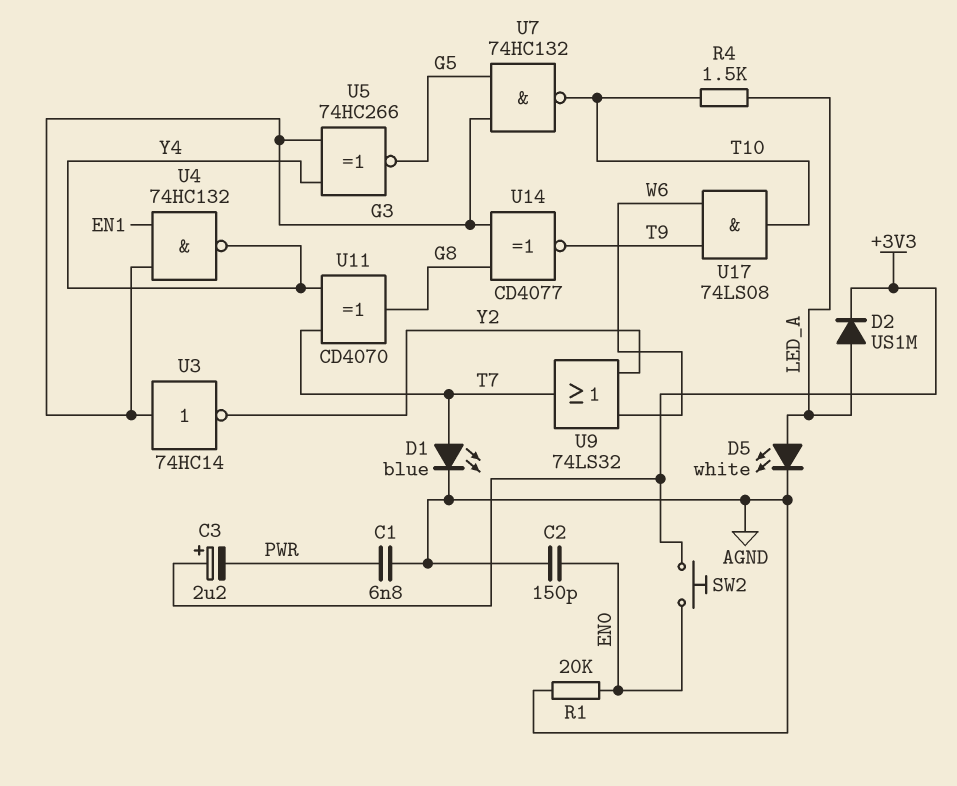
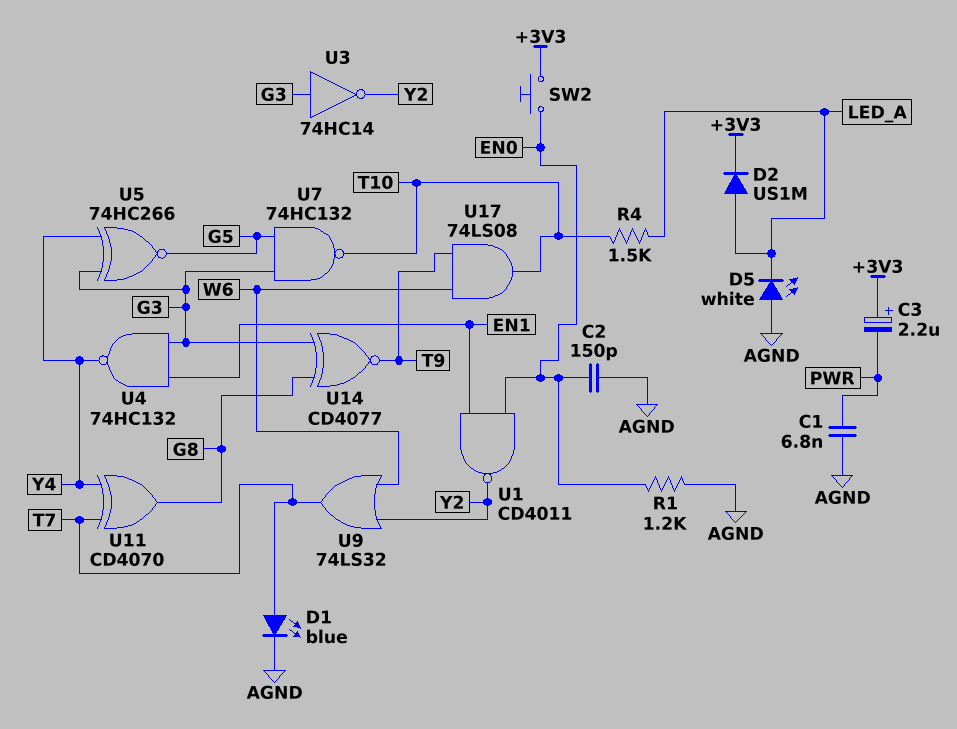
D5: LED white (A LED_A, K AGND) -> LED white (A AGND, K LED_A)
R1: 20k (AGND, EN0) -> 1.2k (AGND, EN0)
U1: none -> NAND CD4011 (in EN0, in EN1, out Y2)

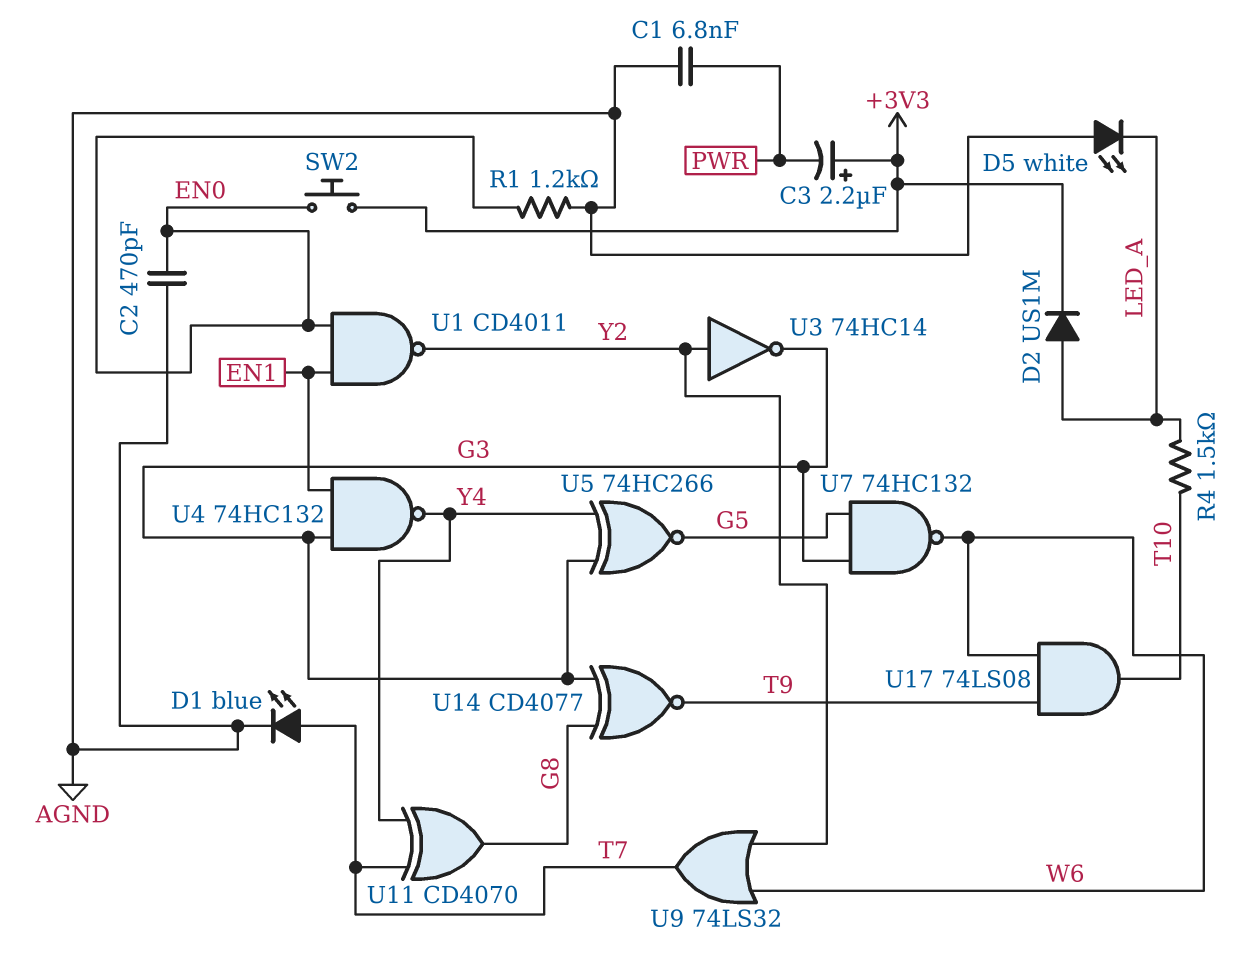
C2: 150pF (AGND, EN0) -> 470pF (AGND, EN0)
U3: NOT 74HC14 (in G3, out Y2) -> NOT 74HC14 (in Y2, out G3)
U7: NAND 74HC132 (in G3, in G5, out T10) -> NAND 74HC132 (in G3, in G5, out W6)

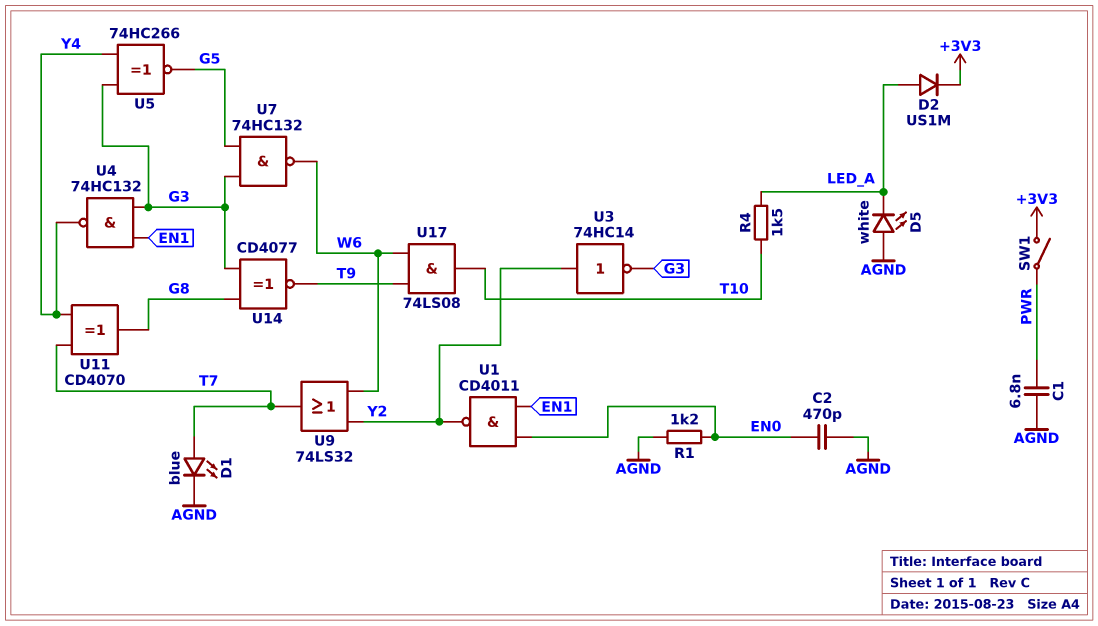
C3: 2.2uF (plus +3V3, minus PWR) -> none
SW1: none -> switch (+3V3, PWR)
SW2: button (+3V3, EN0) -> none

